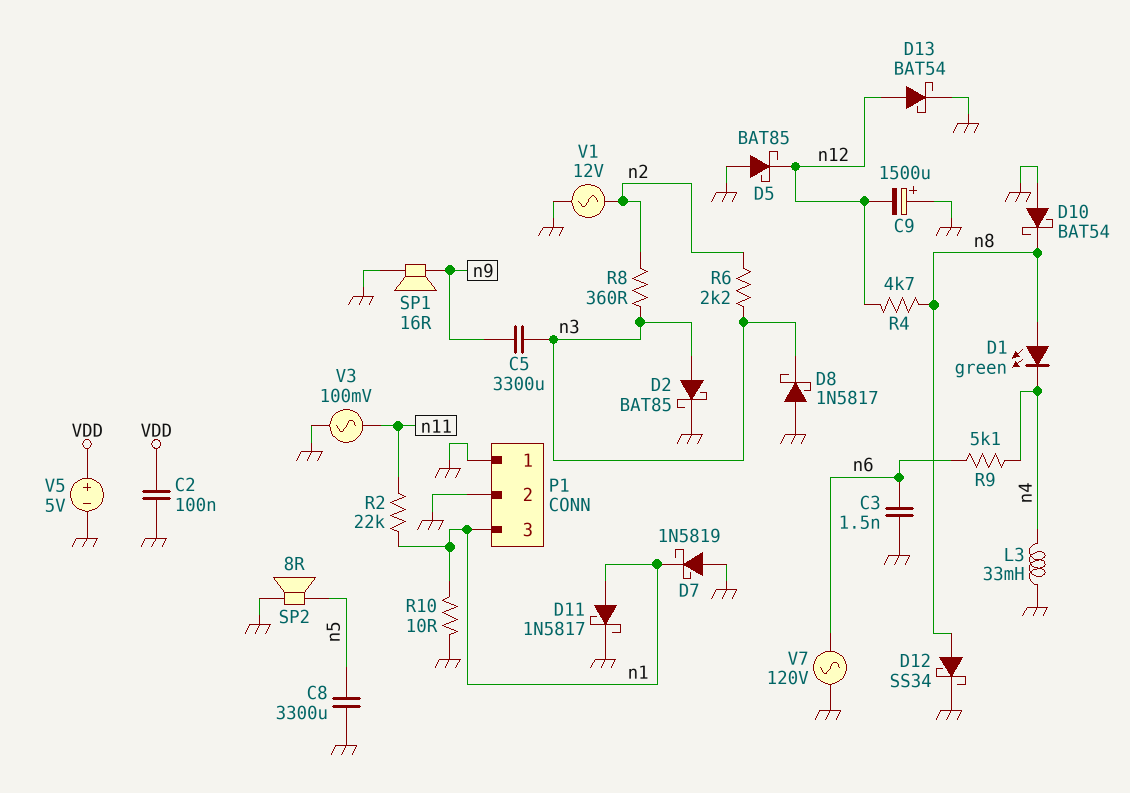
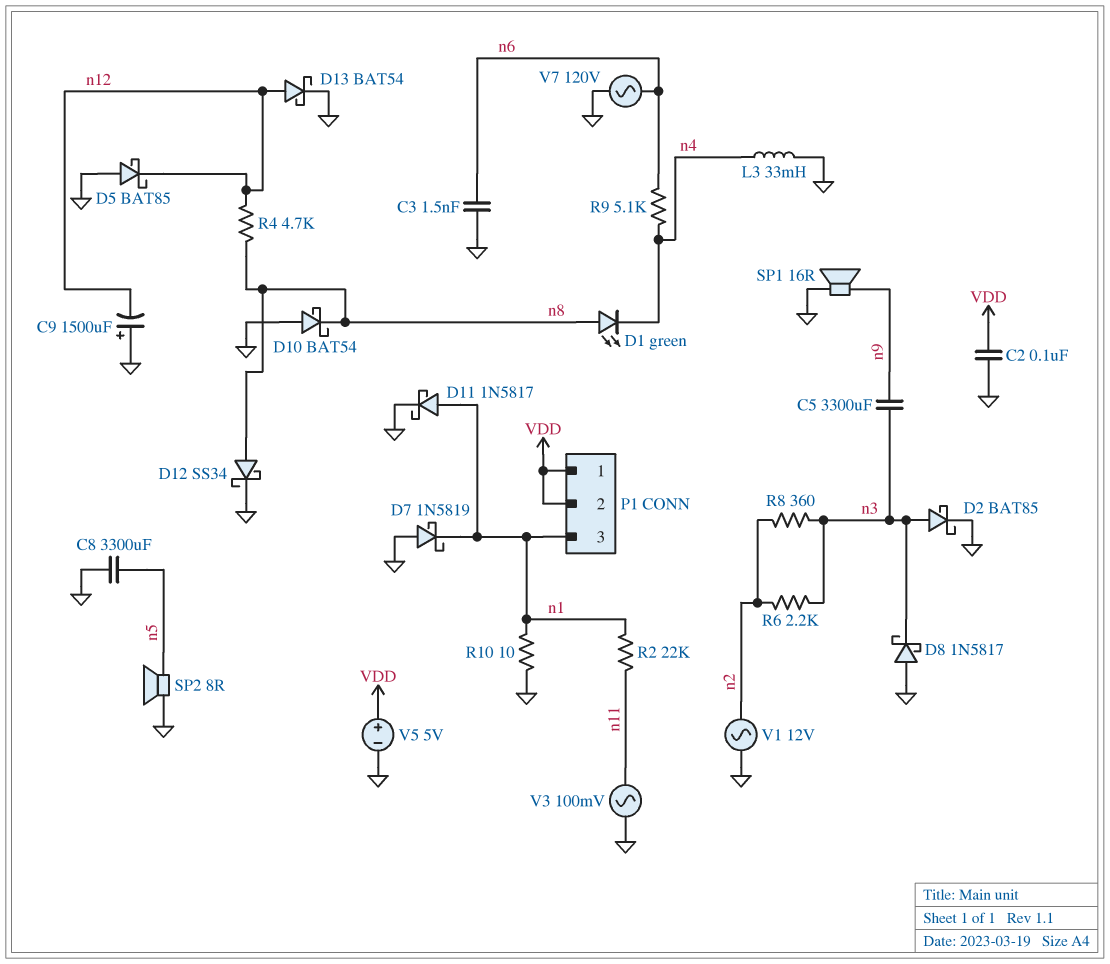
P1 pin 1: GND -> VDD
P1 pin 2: GND -> VDD

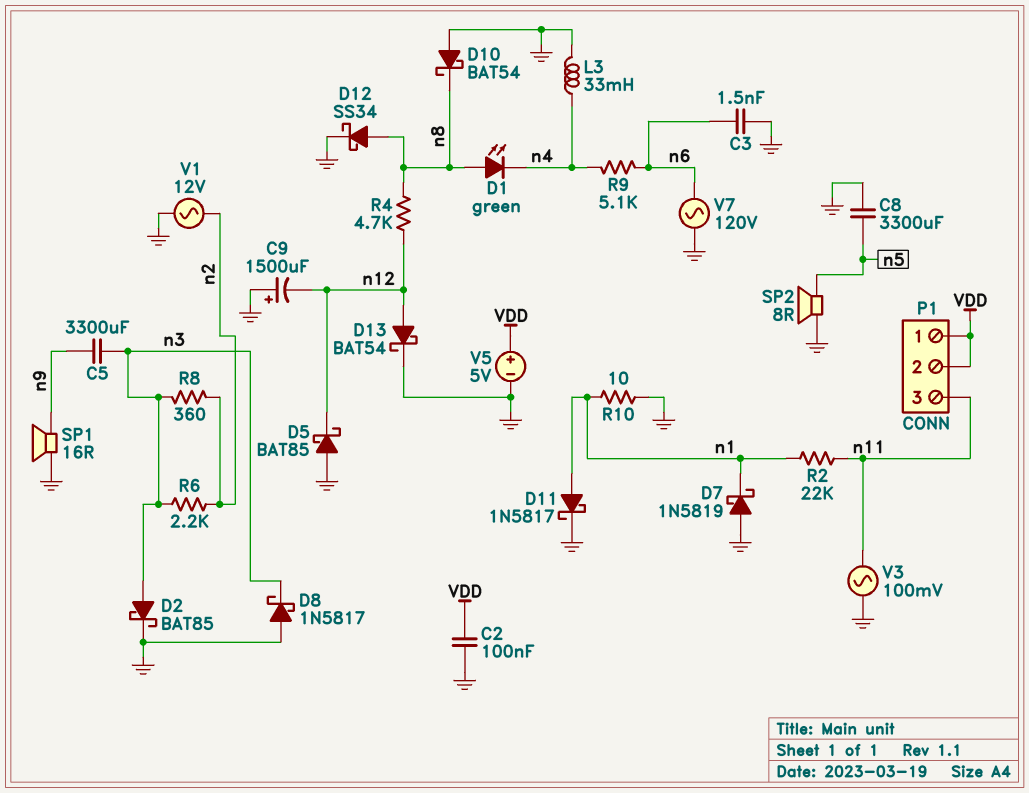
P1 pin 3: n1 -> n11

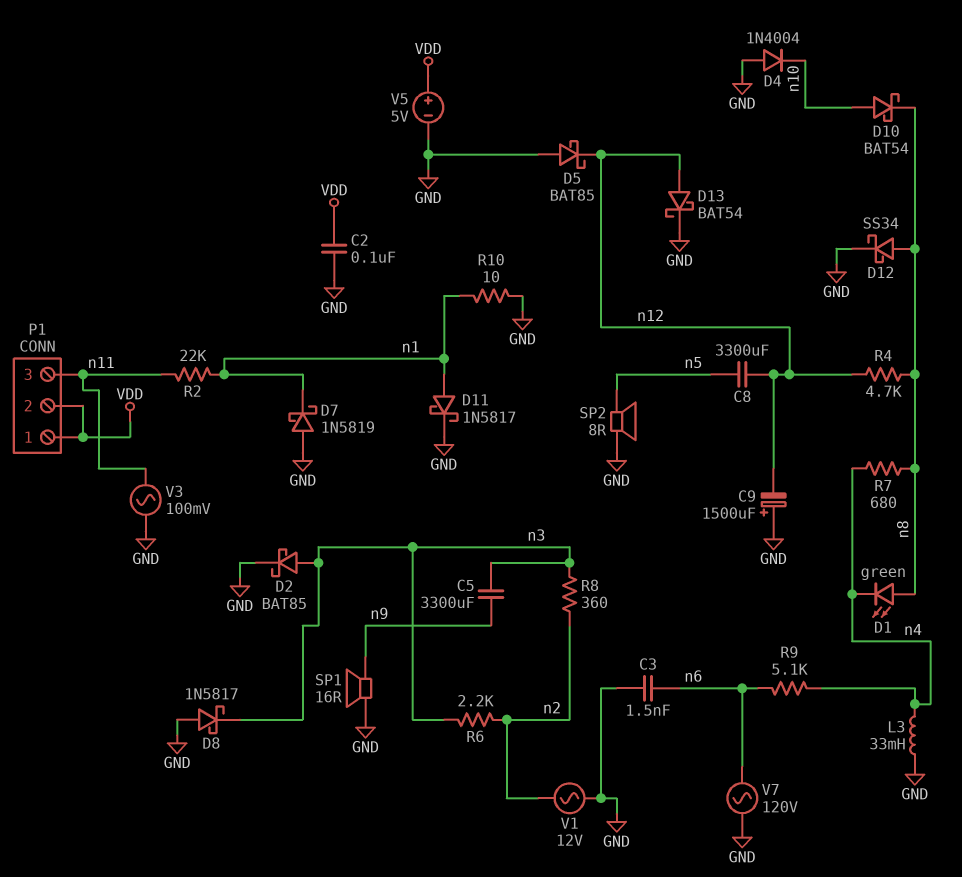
C8: 3300uF (GND, n5) -> 3300uF (n5, n12)
D4: none -> diode 1N4004 (A GND, K n10)
D10: schottky BAT54 (A GND, K n8) -> schottky BAT54 (A n10, K n8)
R7: none -> 680 (n4, n8)

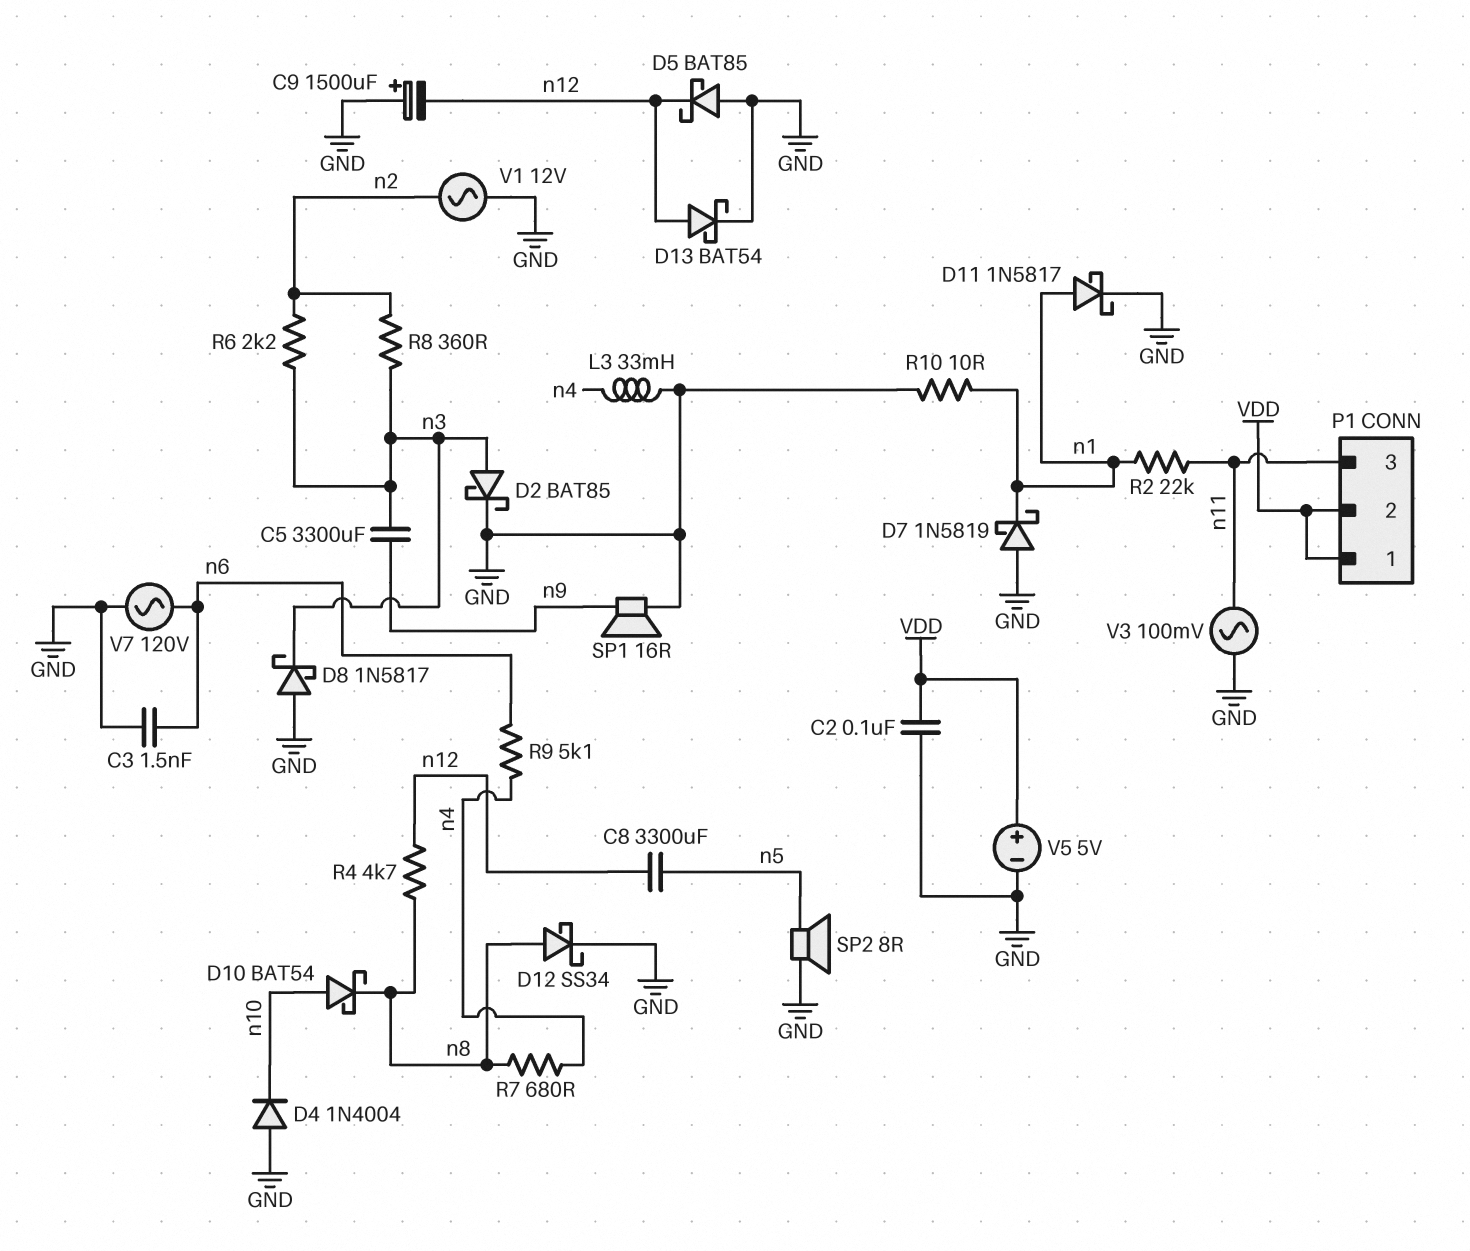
D1: LED green (A n8, K n4) -> none

